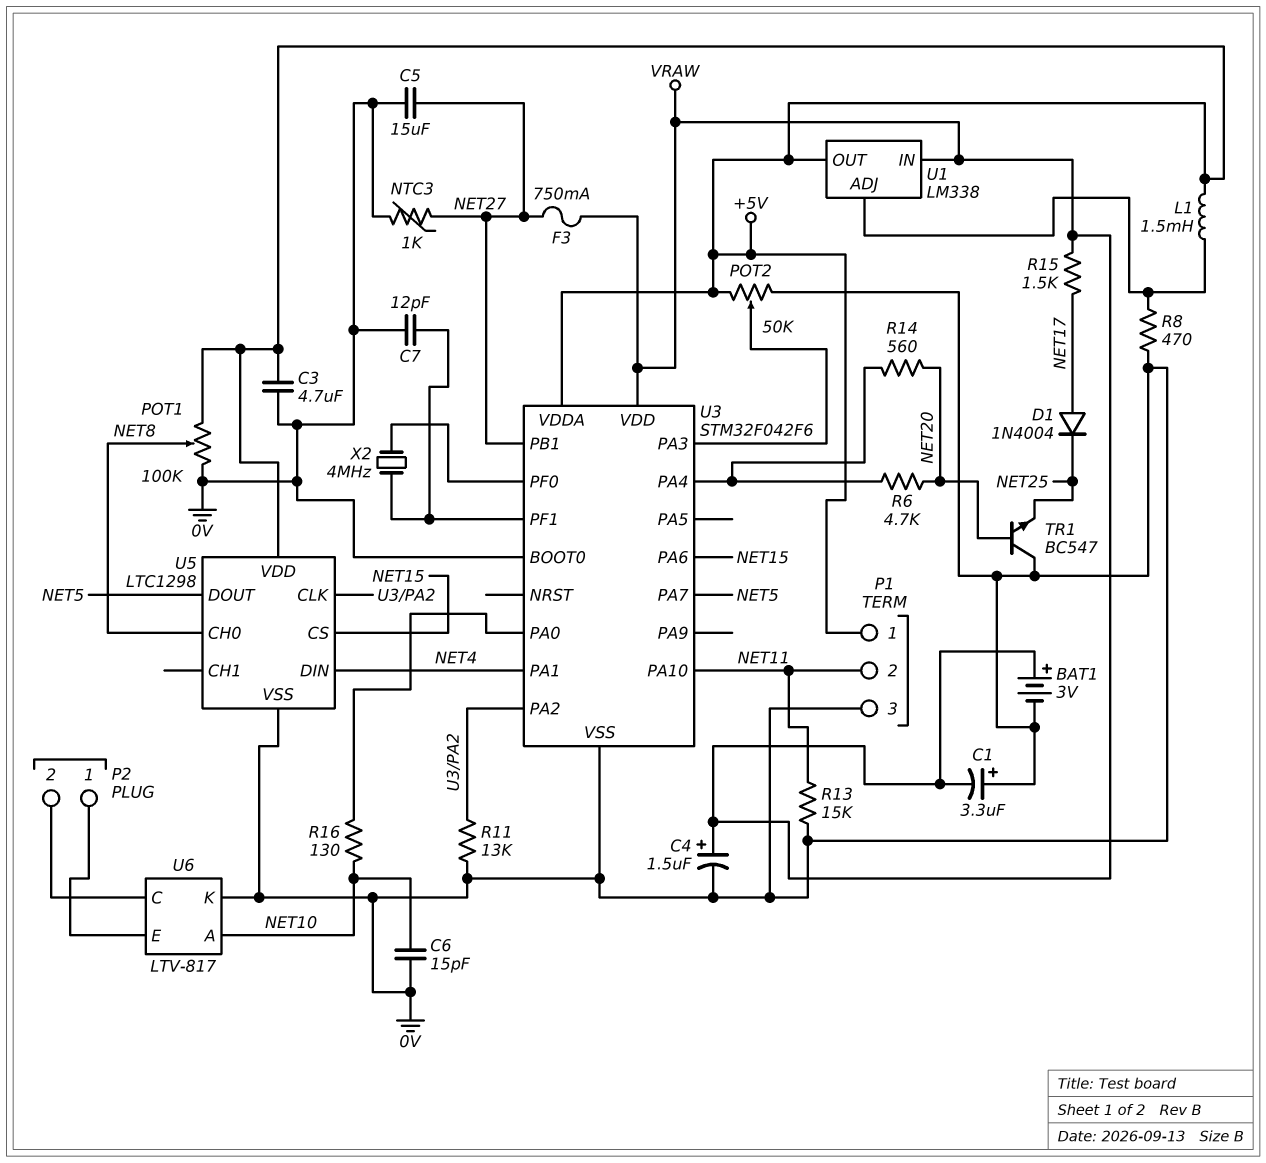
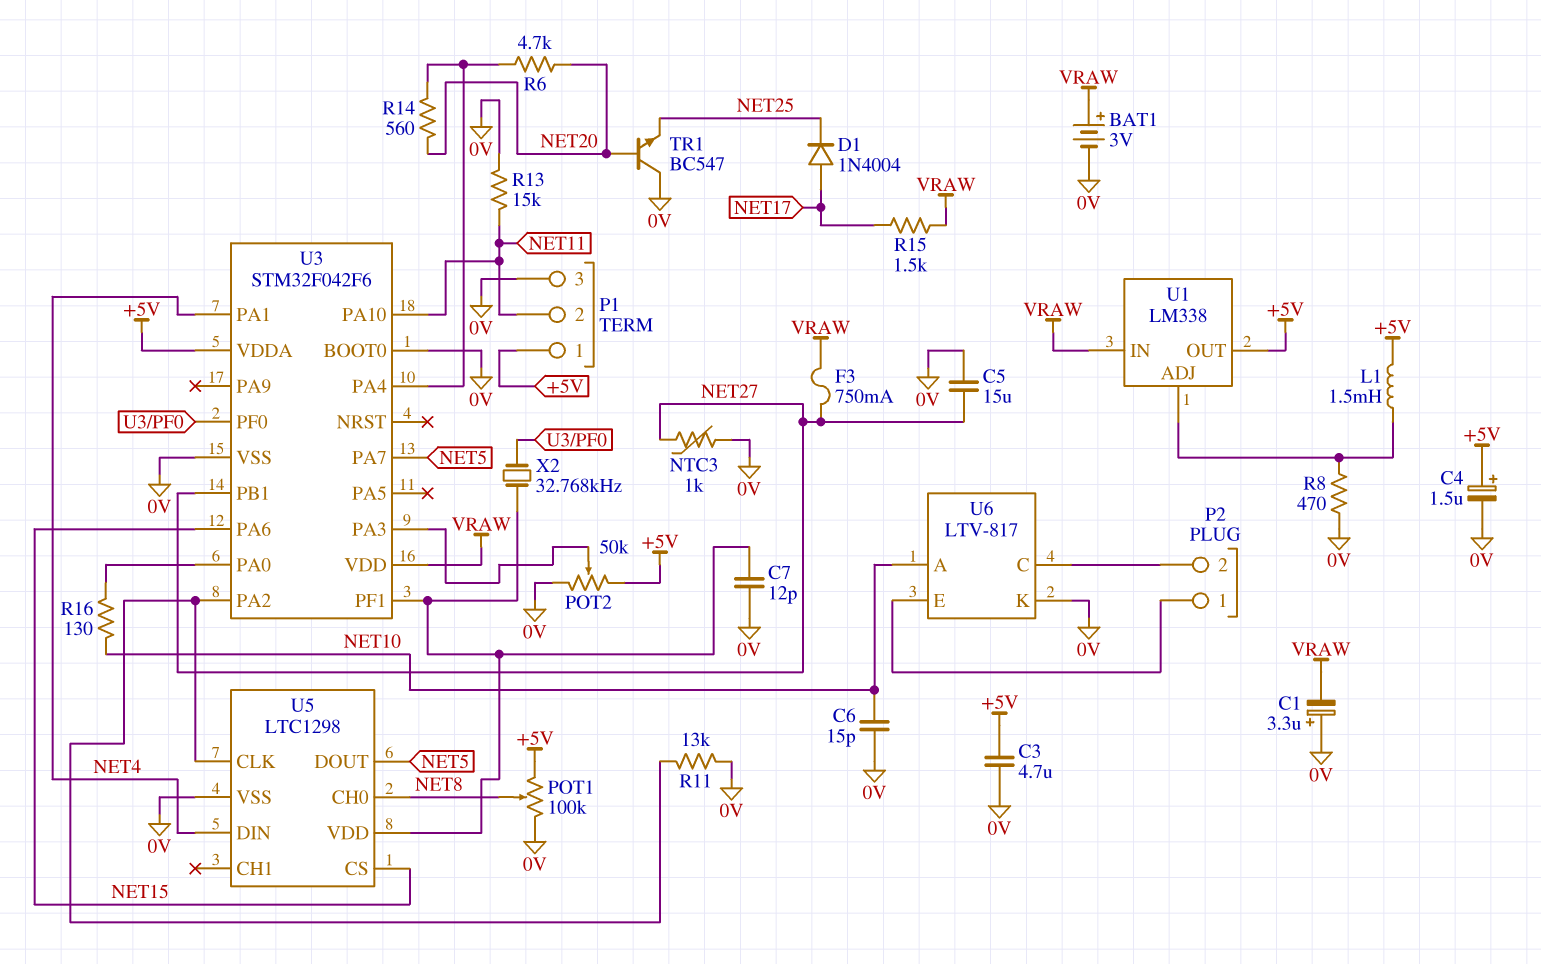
C4: 1.5uF (plus VRAW, minus 0V) -> 1.5uF (plus +5V, minus 0V)
U5 pin VDD: +5V -> U3/PF1
X2: 4MHz (U3/PF0, U3/PF1) -> 32.768kHz (U3/PF0, U3/PF1)

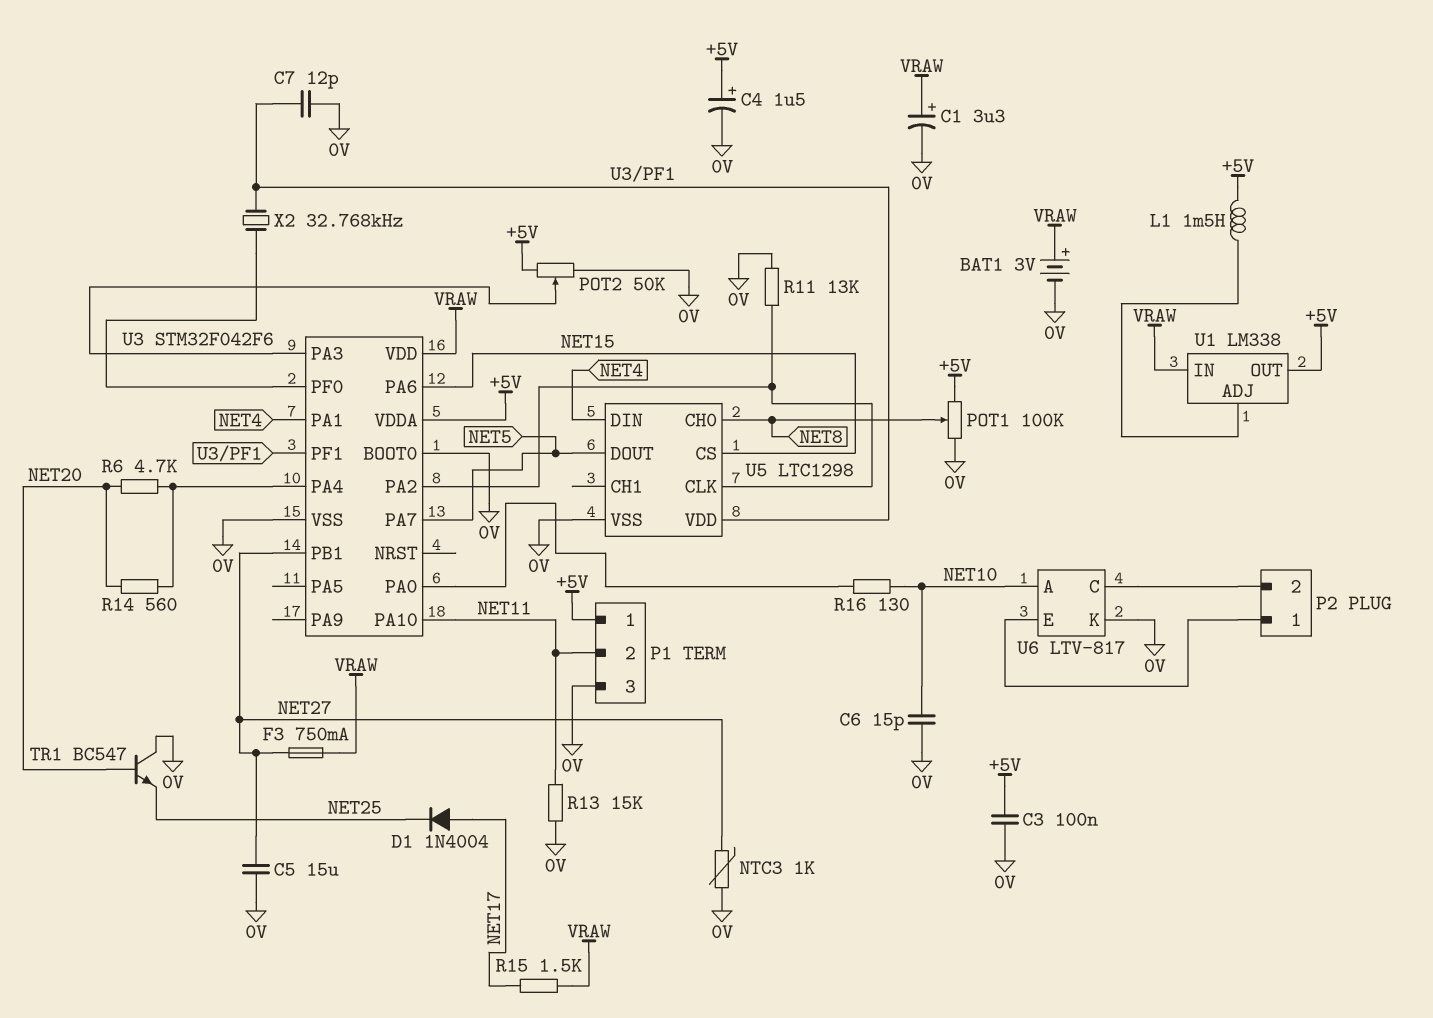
C1: 3.3uF (plus 0V, minus VRAW) -> 3.3uF (plus VRAW, minus 0V)
C3: 4.7uF (+5V, 0V) -> 100nF (+5V, 0V)
R8: 470 (0V, U1/ADJ) -> none

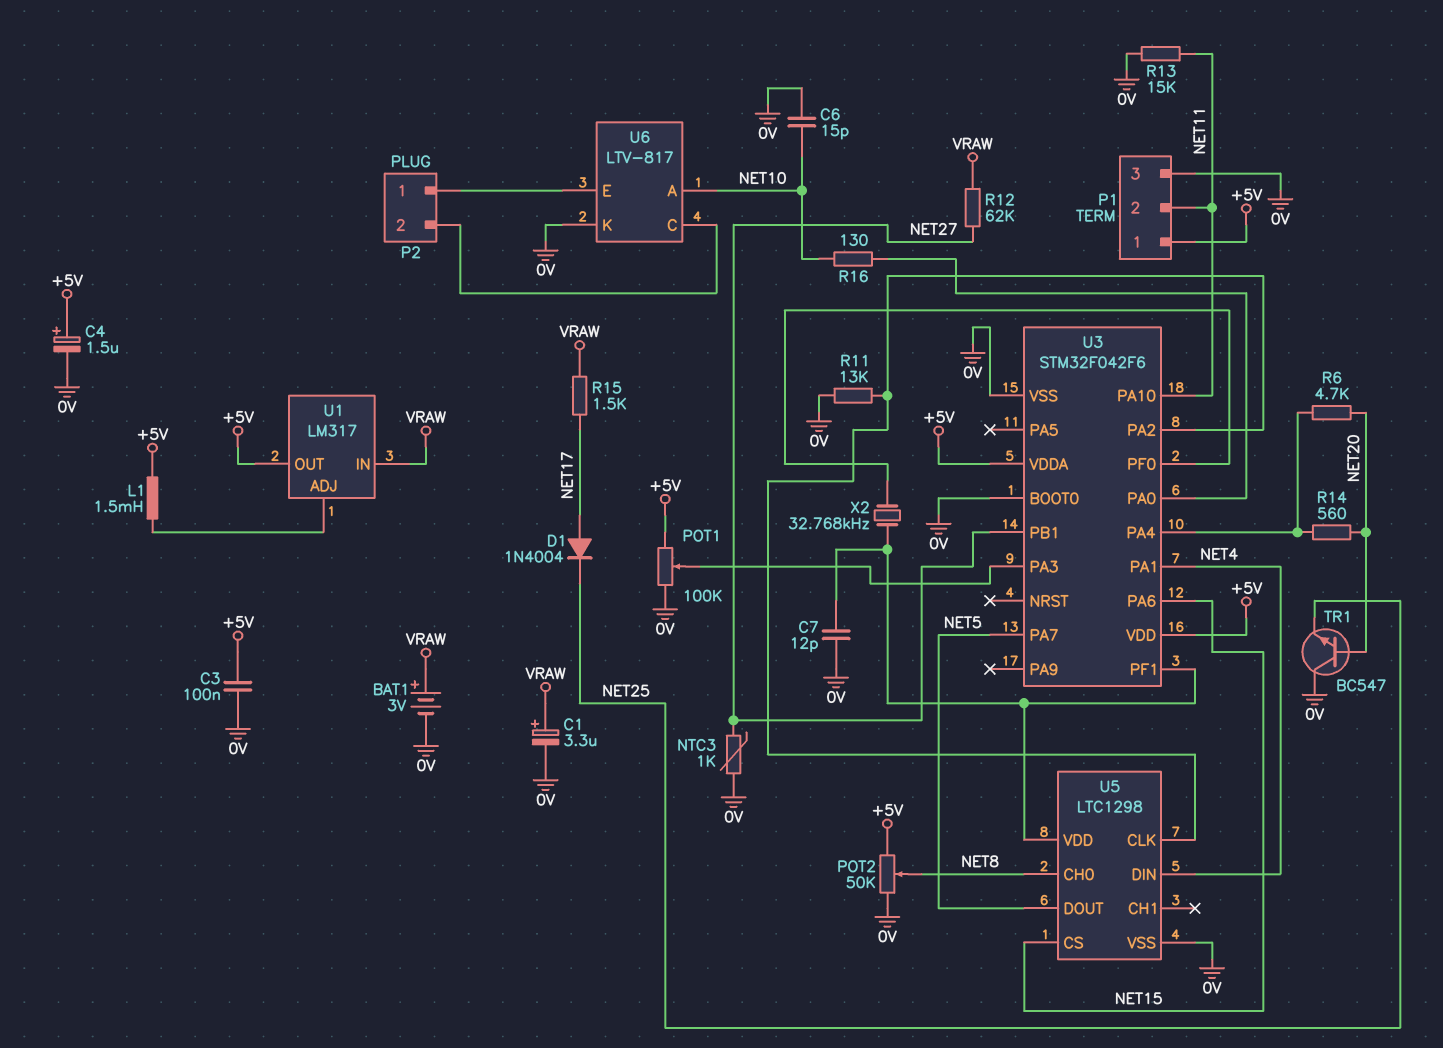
C5: 15uF (0V, NET27) -> none
F3: 750mA (NET27, VRAW) -> none
POT1: 100k (+5V, 0V, wiper NET8) -> 100k (+5V, 0V, wiper U3/PA3)
POT2: 50k (+5V, 0V, wiper U3/PA3) -> 50k (+5V, 0V, wiper NET8)
R12: none -> 62k (NET27, VRAW)
U1: LM338 -> LM317
U3 pin VDD: VRAW -> +5V

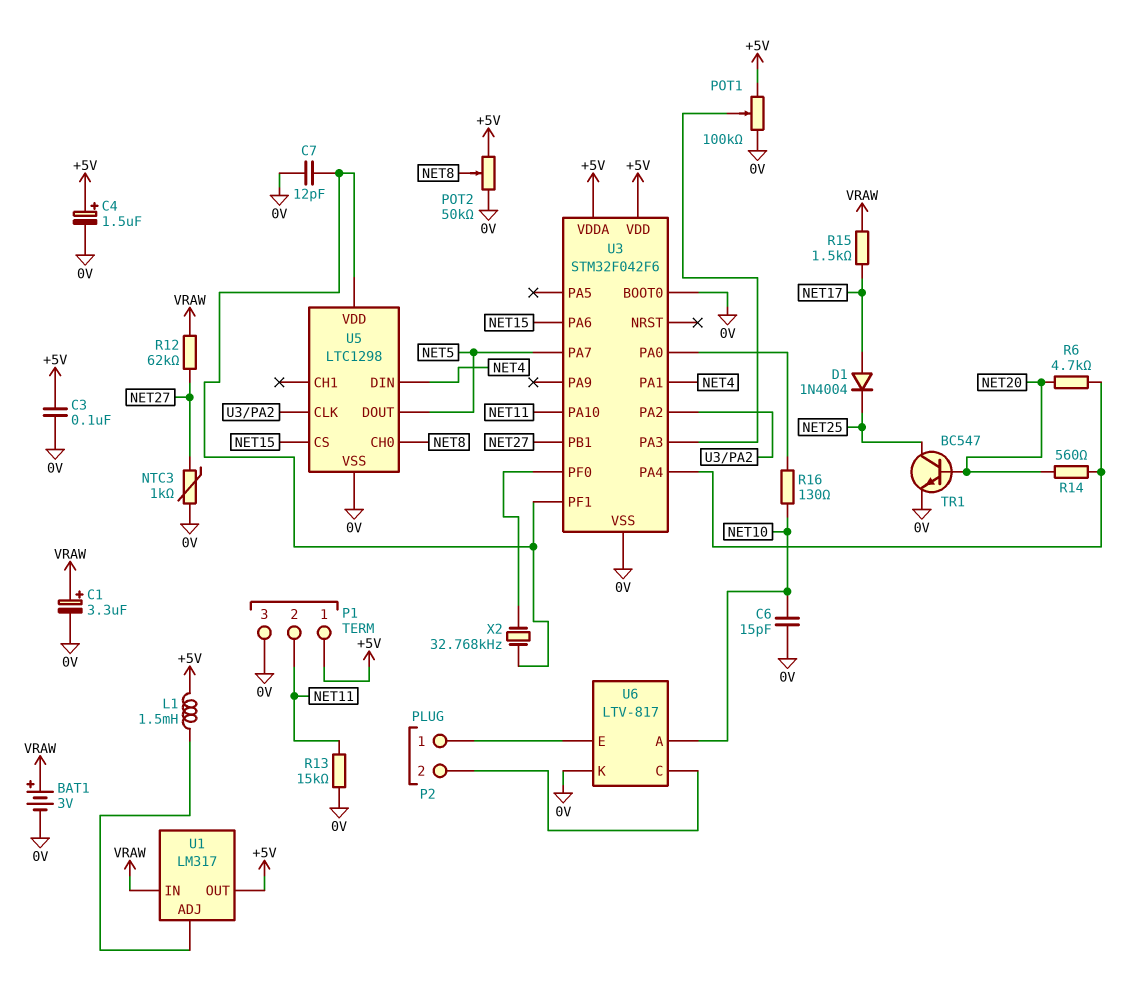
R11: 13k (0V, U3/PA2) -> none
TR1: NPN BC547 (B NET20, C 0V, E NET25) -> NPN BC547 (B NET20, C NET25, E 0V)

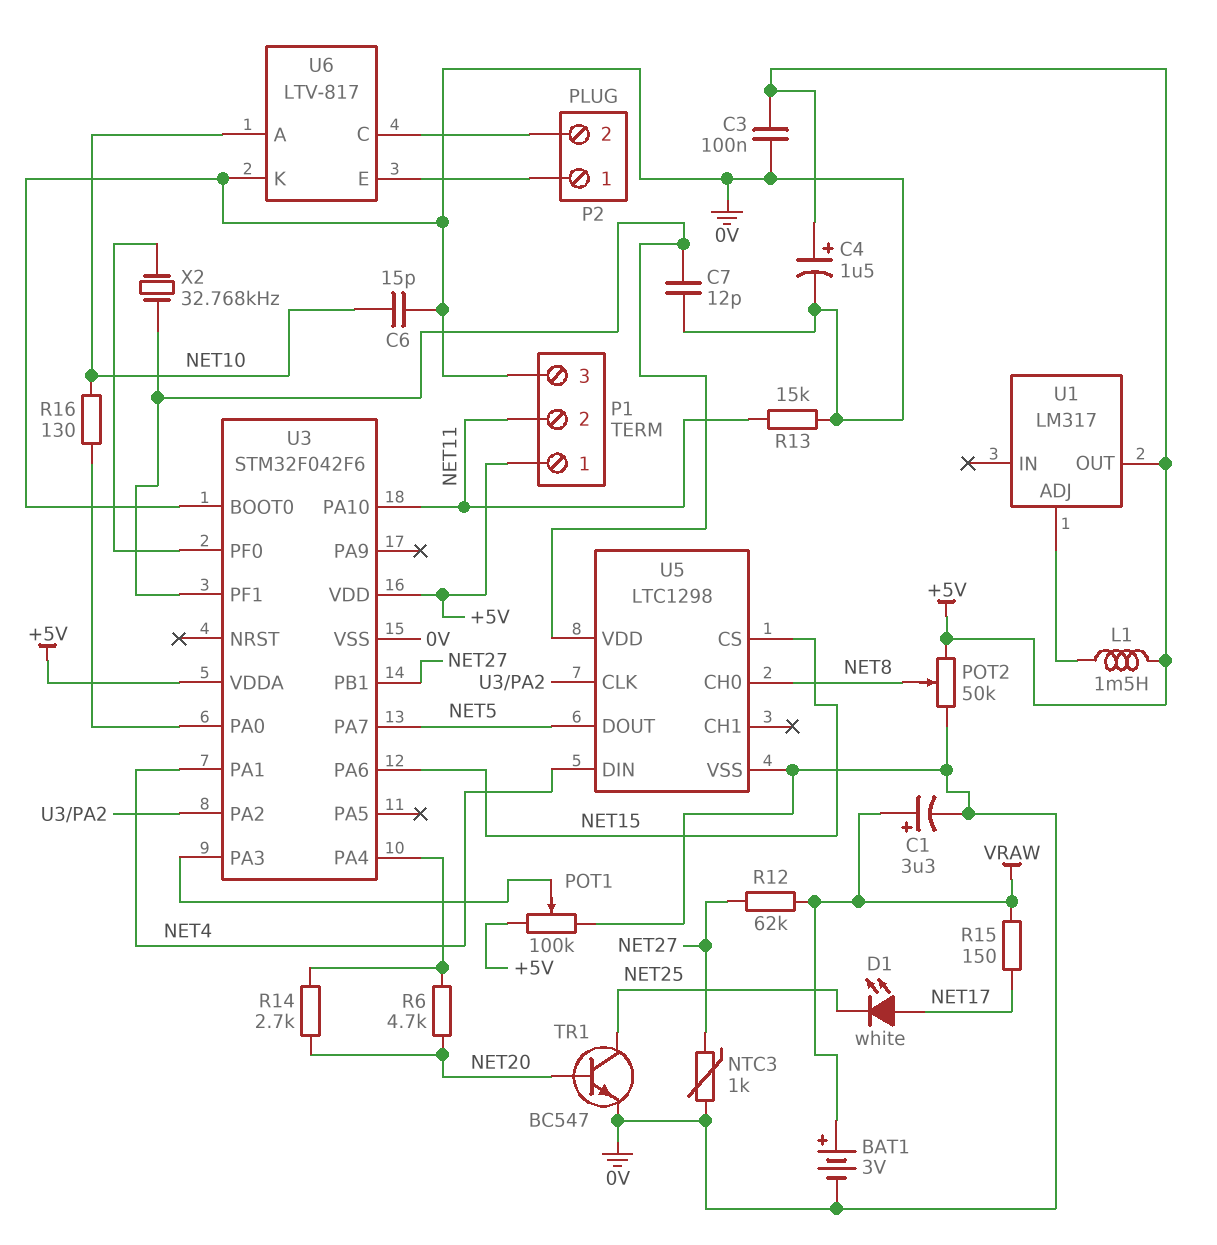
D1: diode 1N4004 (A NET17, K NET25) -> LED white (A NET17, K NET25)
R14: 560 (NET20, U3/PA4) -> 2.7k (NET20, U3/PA4)
R15: 1.5k (NET17, VRAW) -> 150 (NET17, VRAW)
U1 pin IN: VRAW -> none

